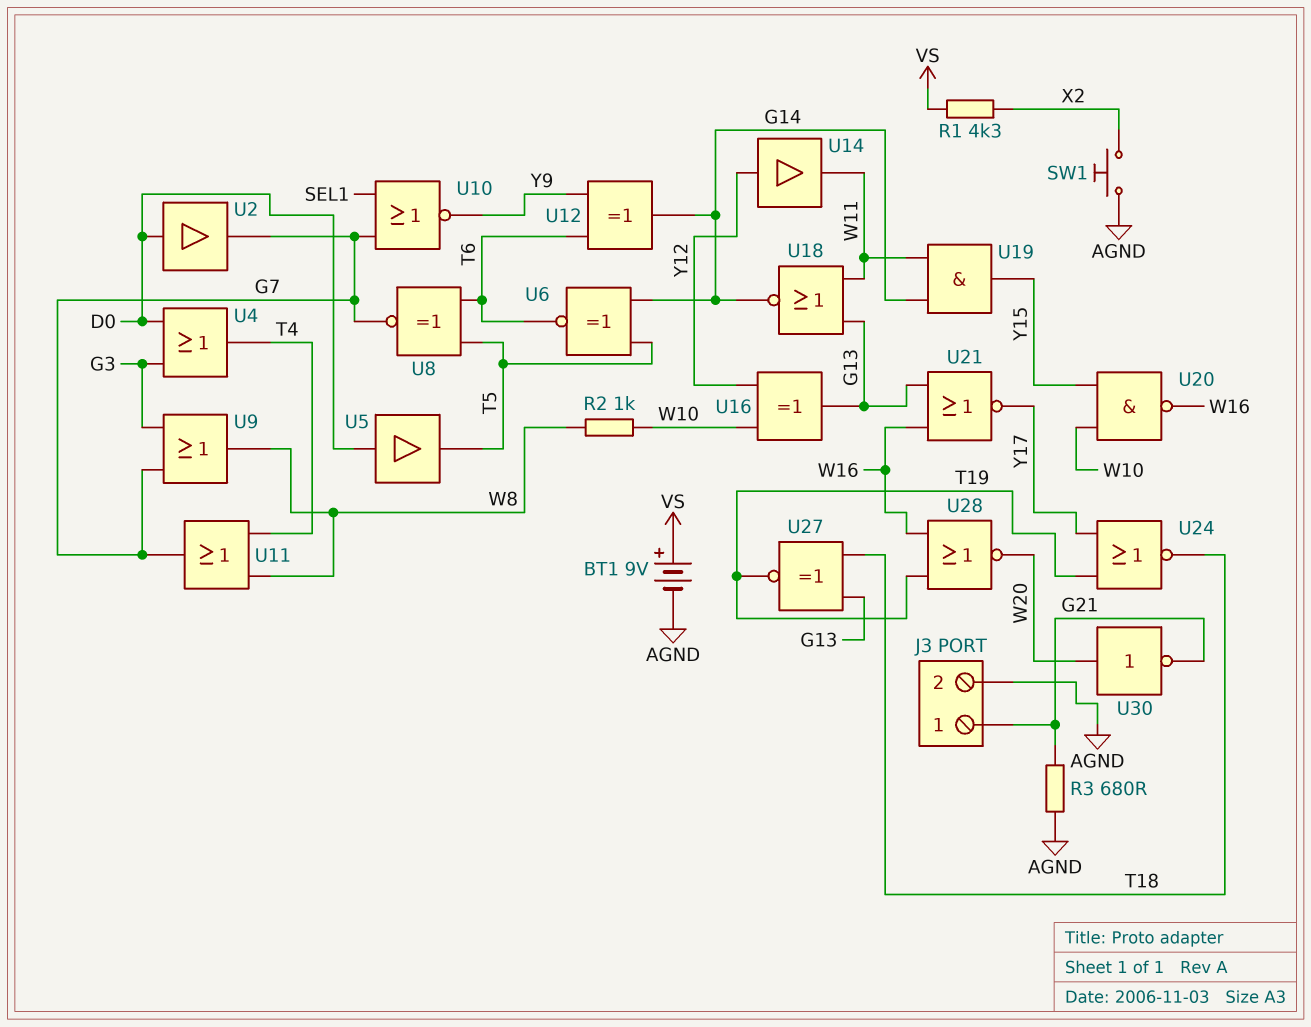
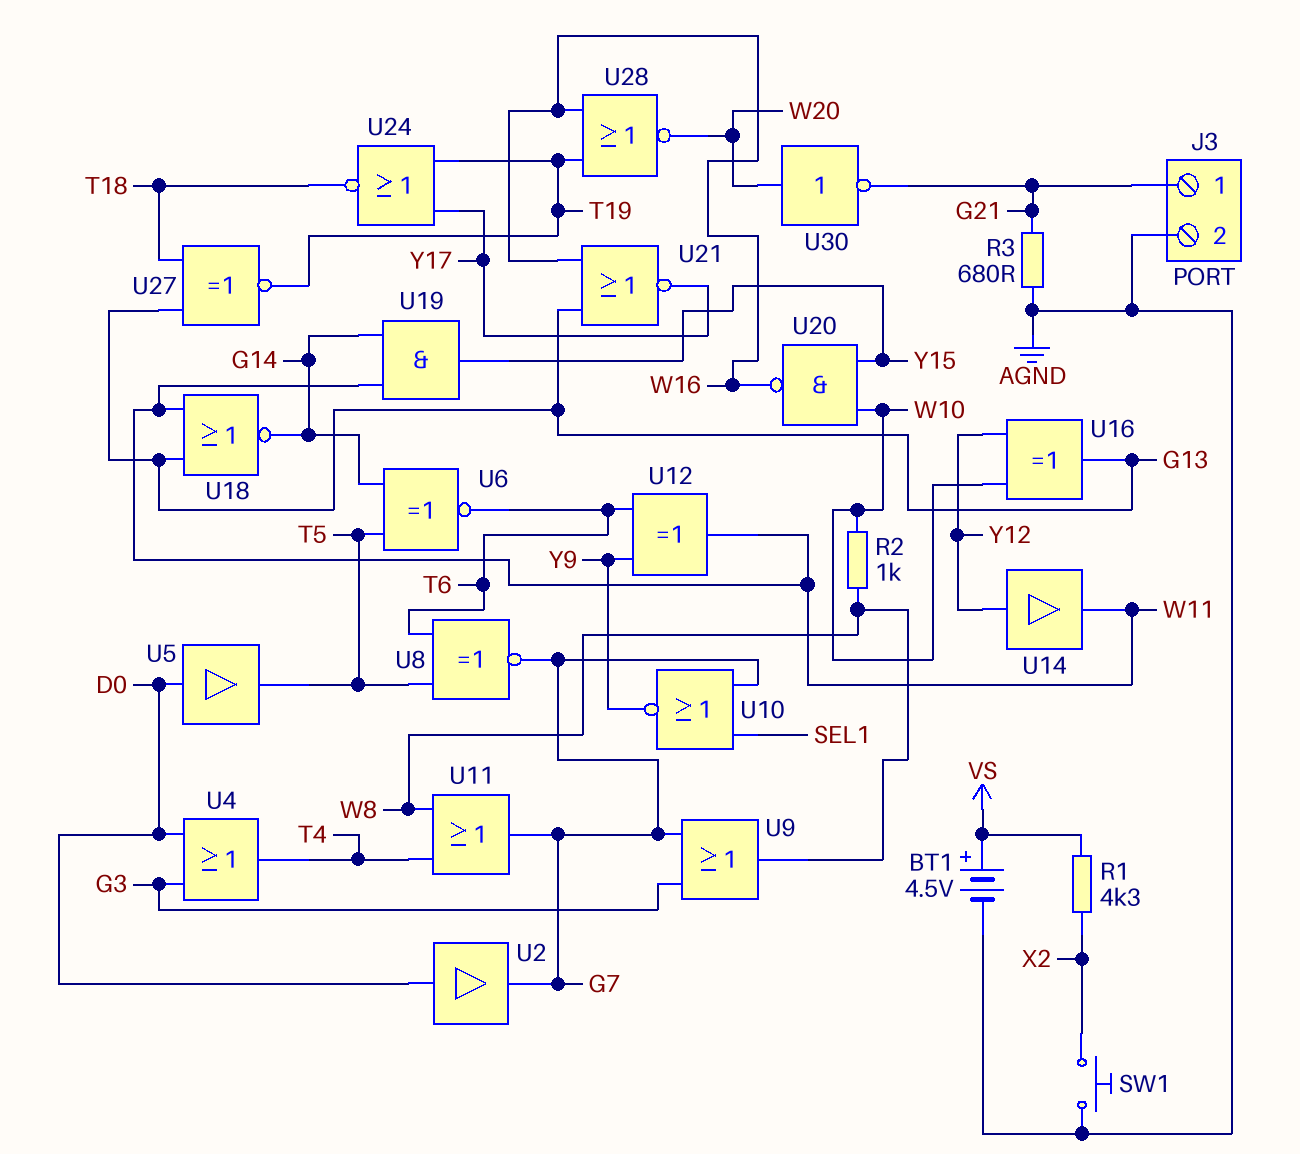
BT1: 9V (plus VS, minus AGND) -> 4.5V (plus VS, minus AGND)
U12: XOR (in T6, in Y9, out G14) -> XOR (in T6, in Y9, out W11)

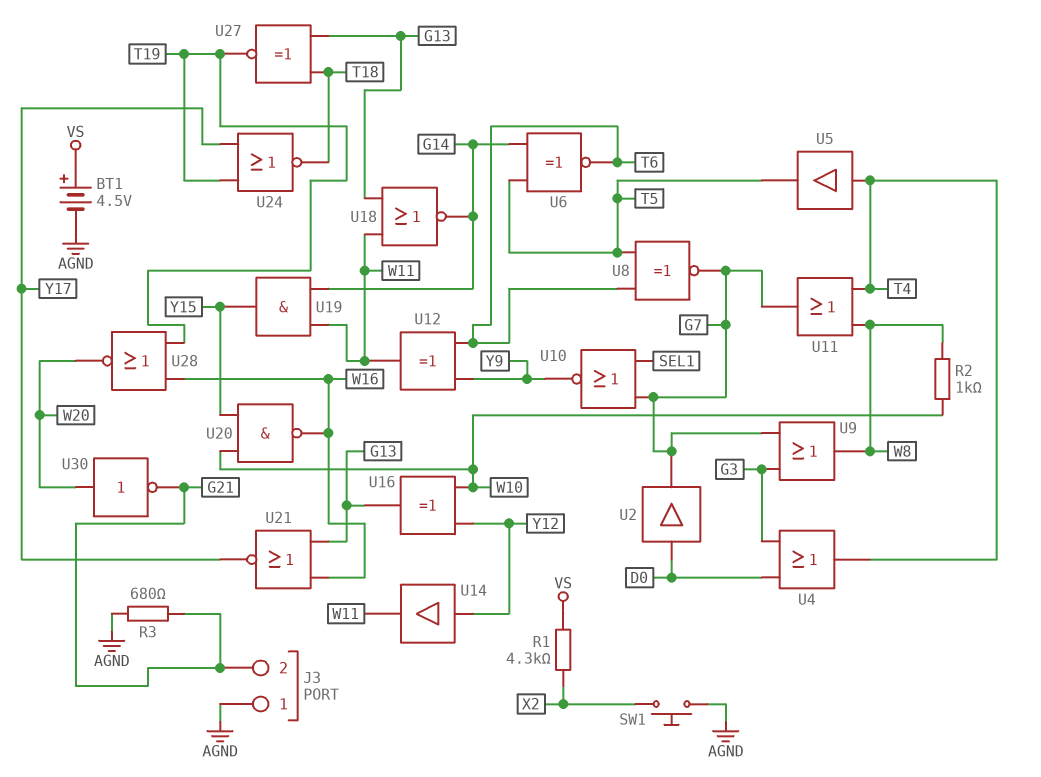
J3 pin 1: G21 -> AGND
J3 pin 2: AGND -> G21
U5: buffer (in D0, out T5) -> buffer (in T4, out T5)

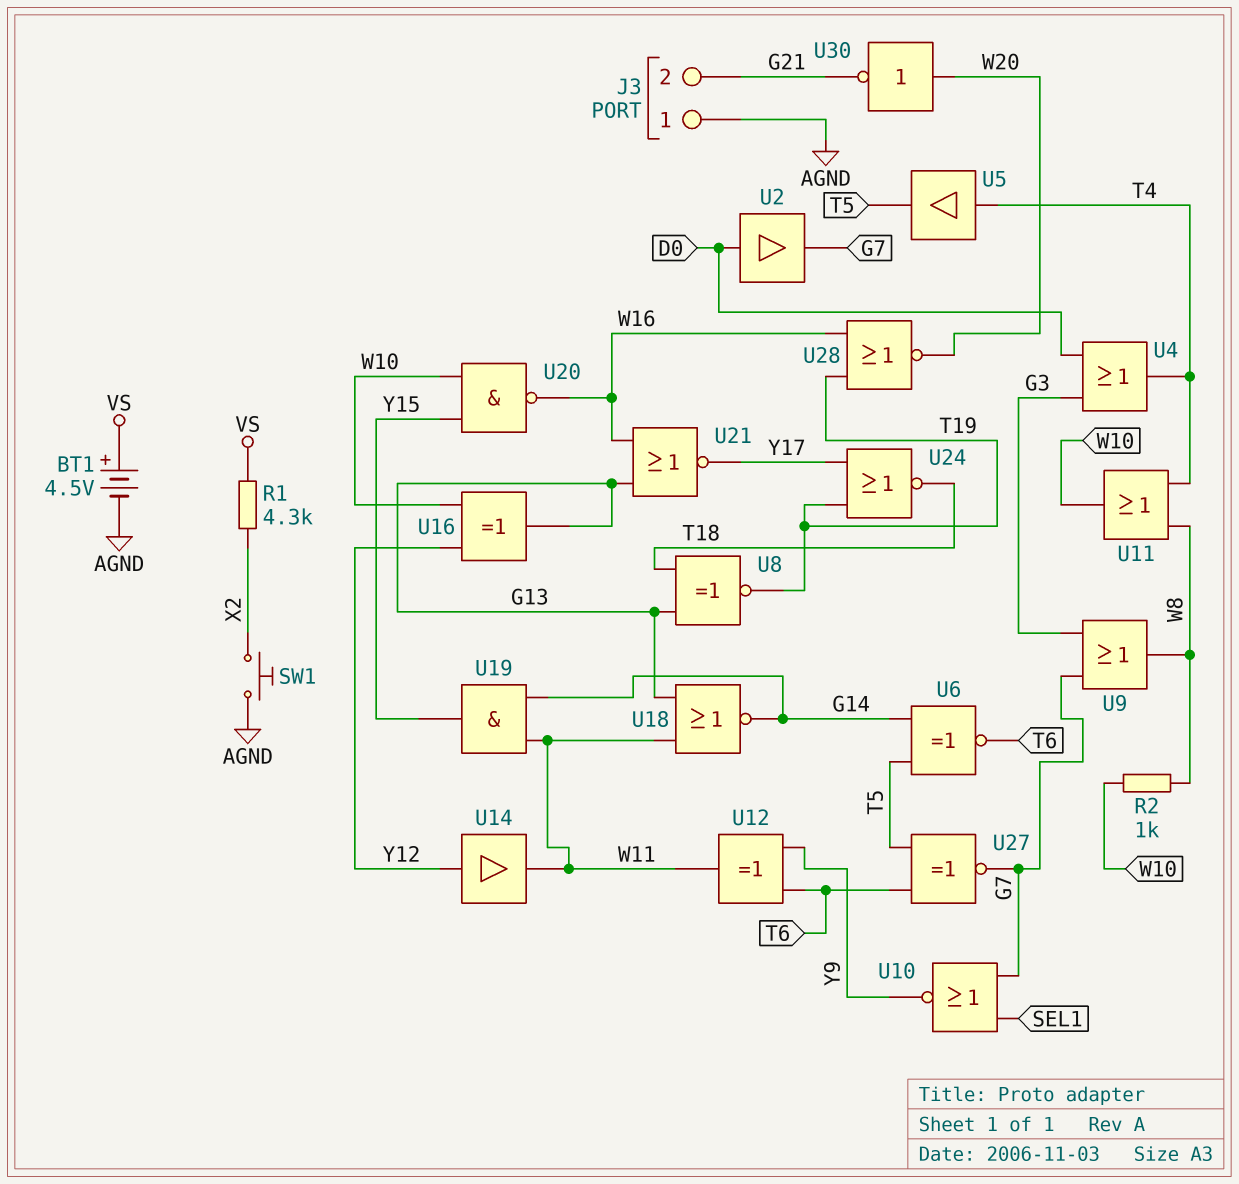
R3: 680 (AGND, G21) -> none
U8: XNOR (in T5, in T6, out G7) -> XNOR (in G13, in T18, out T19)
U11: OR (in T4, in W8, out G7) -> OR (in T4, in W8, out W10)
U27: XNOR (in G13, in T18, out T19) -> XNOR (in T5, in T6, out G7)

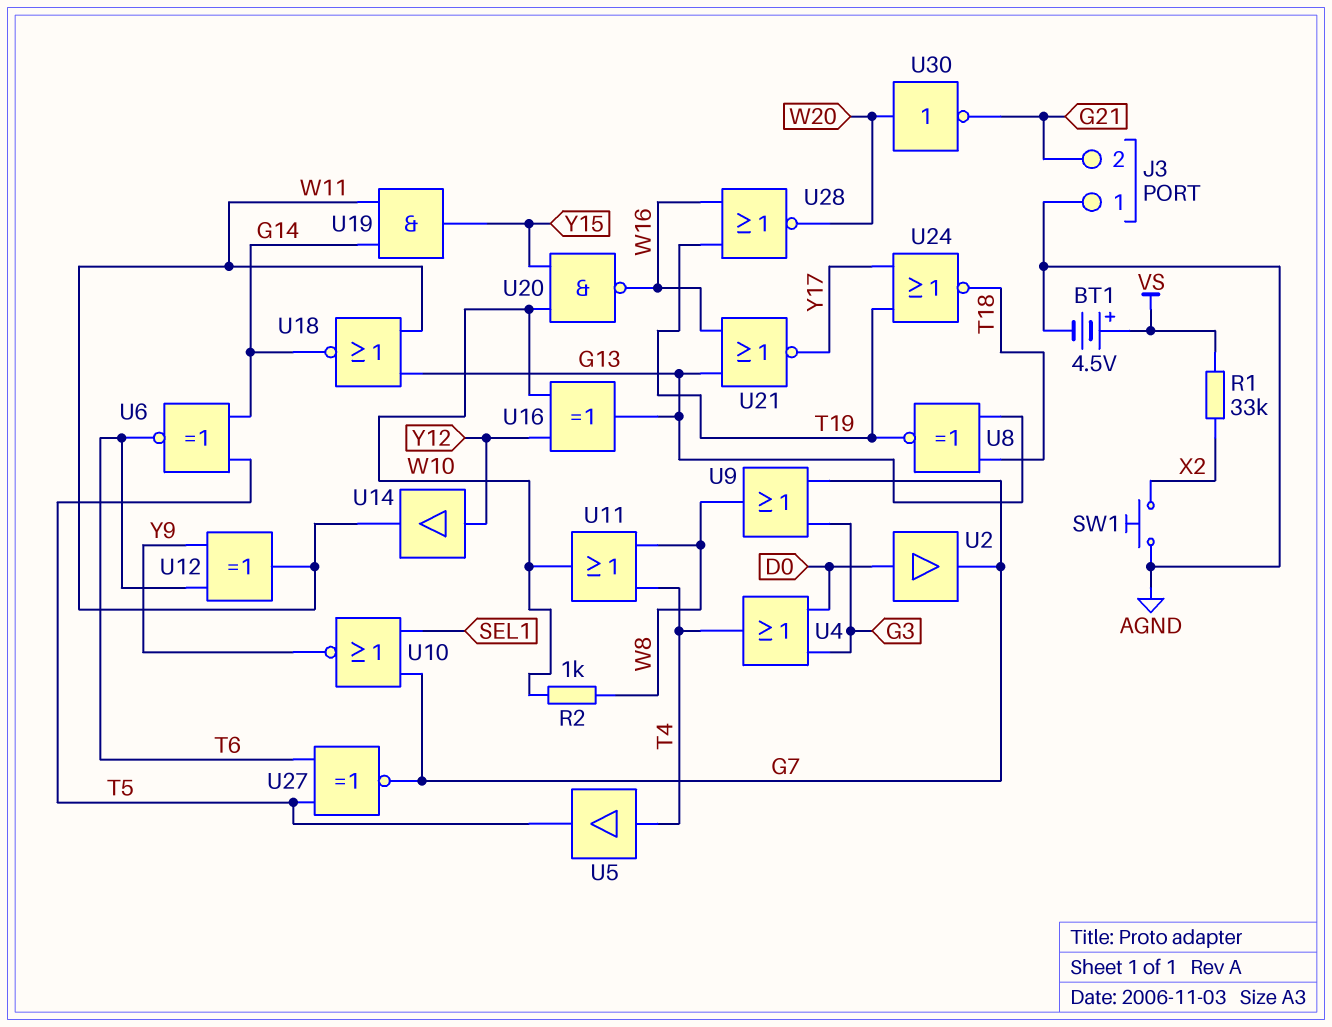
R1: 4.3k (VS, X2) -> 33k (VS, X2)

